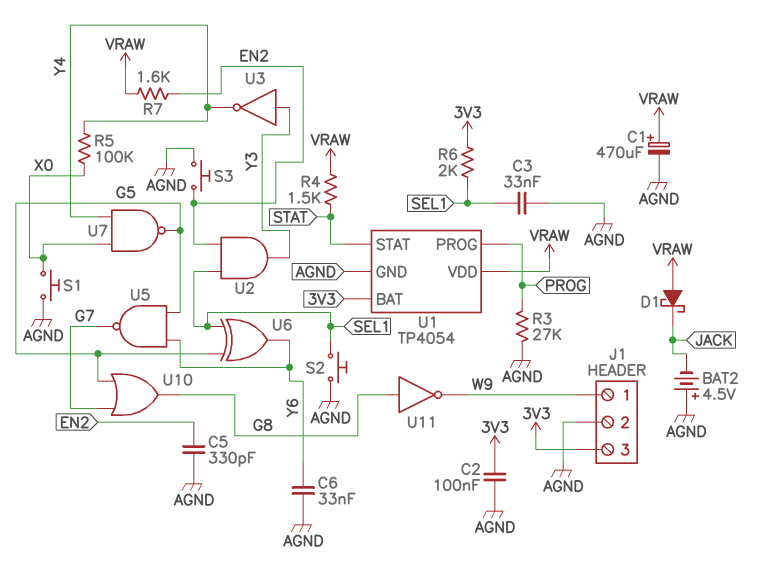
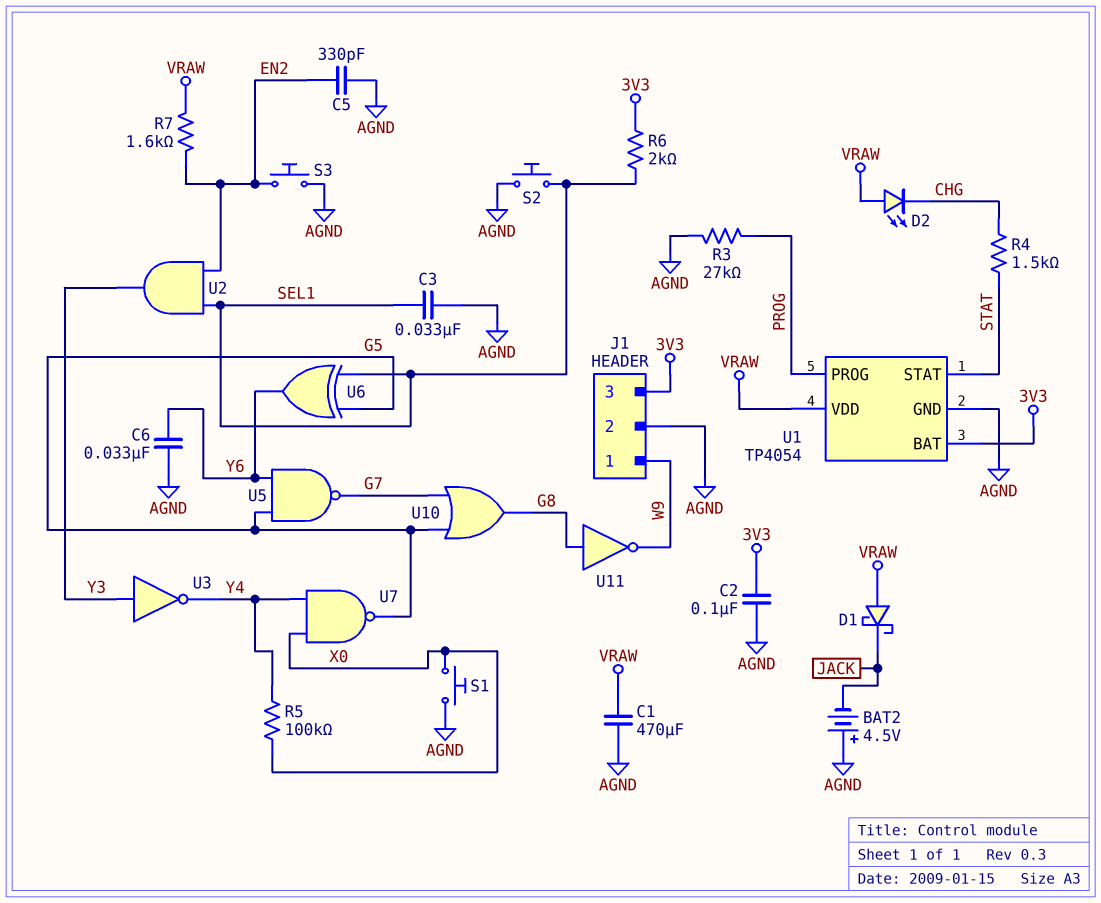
C1: 470uF (plus VRAW, minus AGND) -> 470uF (AGND, VRAW)
D2: none -> LED (A VRAW, K CHG)
R4: 1.5k (STAT, VRAW) -> 1.5k (CHG, STAT)

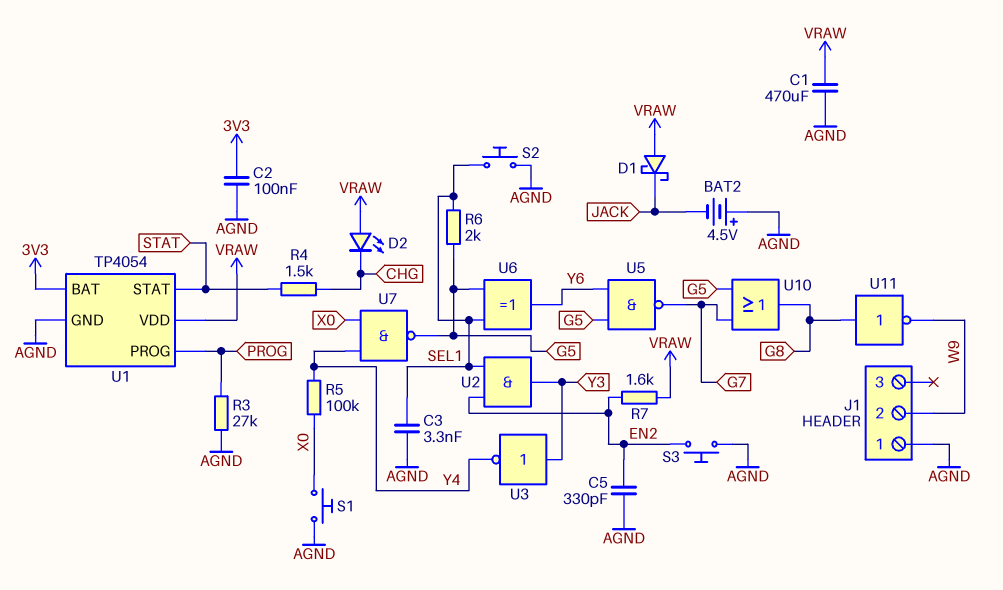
C3: 33nF (AGND, SEL1) -> 3.3nF (AGND, SEL1)
C6: 33nF (AGND, Y6) -> none
J1 pin 1: W9 -> AGND
J1 pin 2: AGND -> W9
J1 pin 3: 3V3 -> none
R6: 2k (3V3, SEL1) -> 2k (G5, SEL1)

